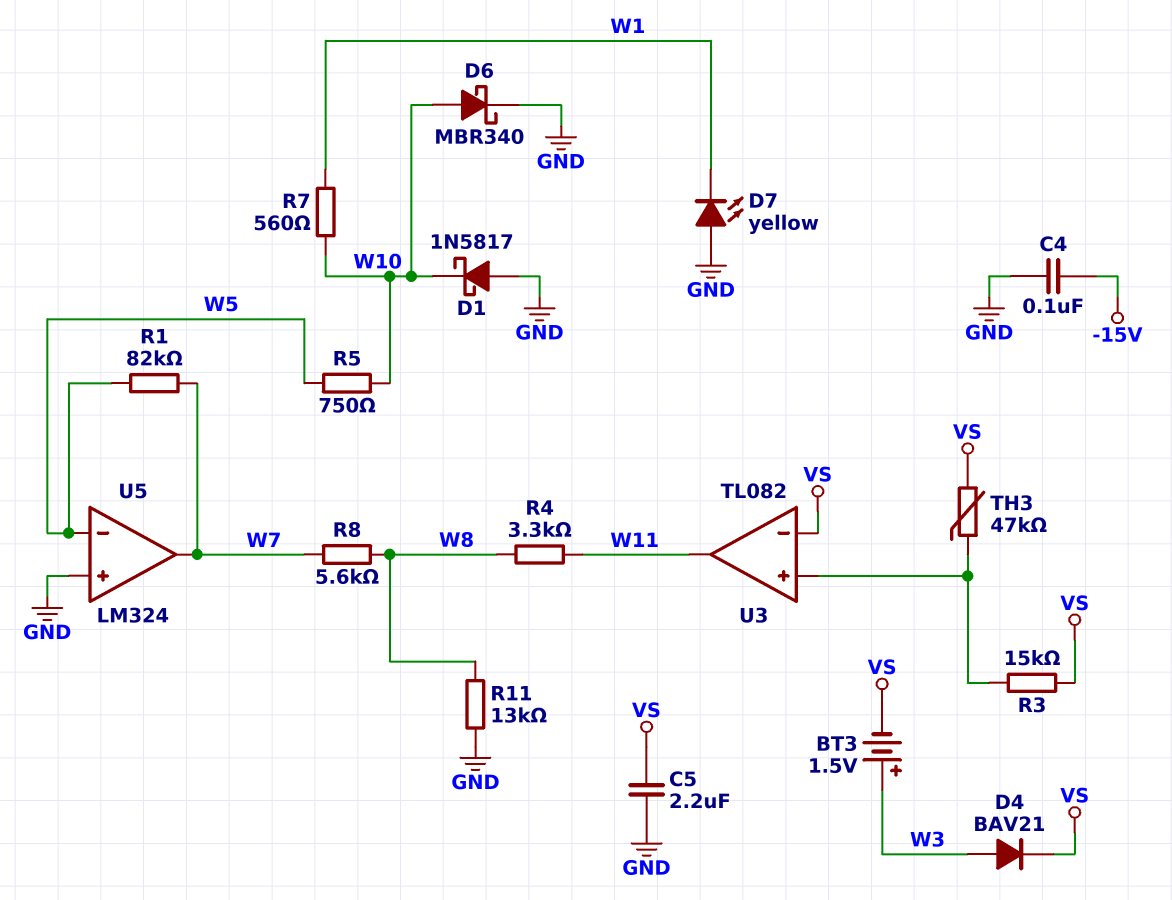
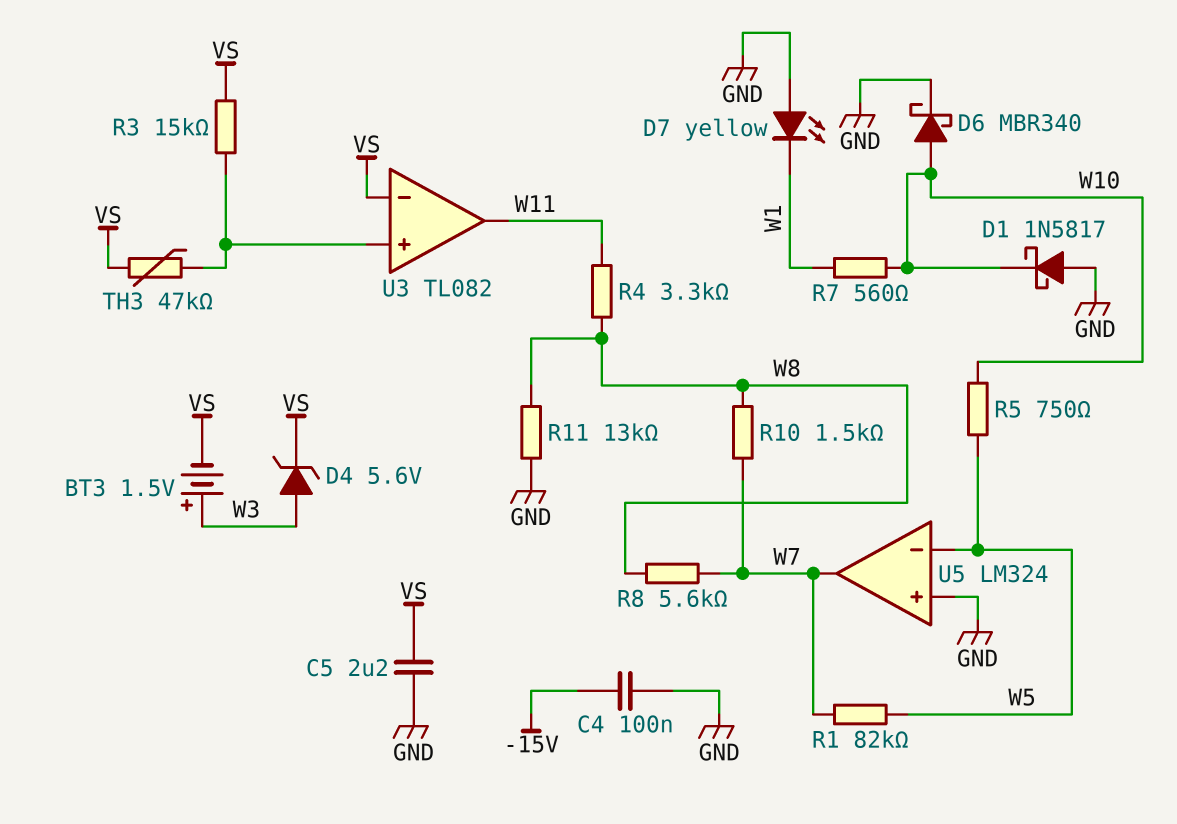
D4: diode BAV21 (A W3, K VS) -> zener 5.6V (A W3, K VS)
R10: none -> 1.5k (W7, W8)

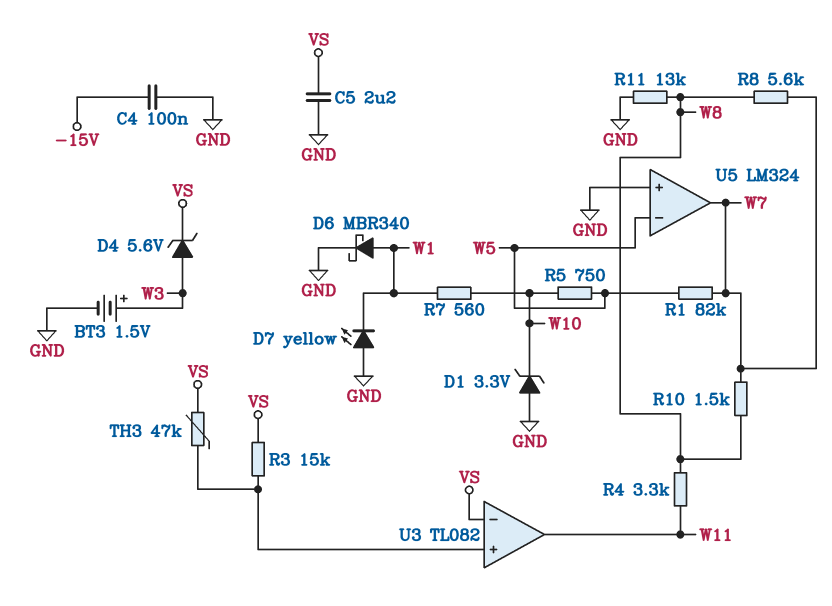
BT3: 1.5V (plus W3, minus VS) -> 1.5V (plus W3, minus GND)
D1: schottky 1N5817 (A GND, K W10) -> zener 3.3V (A GND, K W10)
D6: schottky MBR340 (A W10, K GND) -> schottky MBR340 (A W1, K GND)

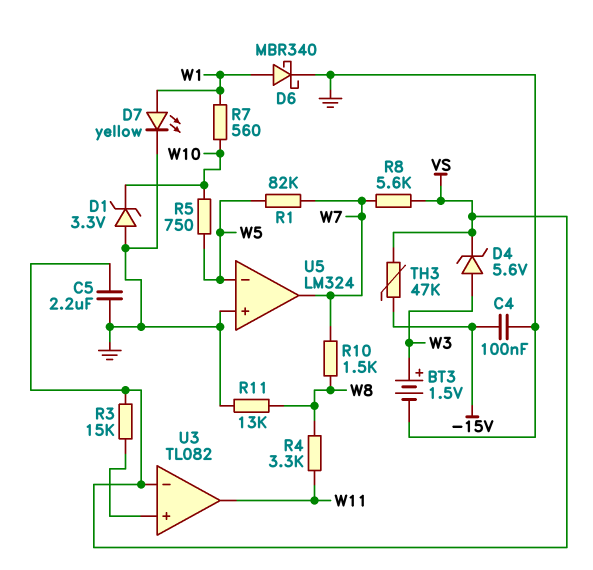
D7: LED yellow (A GND, K W1) -> LED yellow (A W1, K GND)
R8: 5.6k (W7, W8) -> 5.6k (VS, W7)
TH3: 47k (U3/in+, VS) -> 47k (-15V, VS)

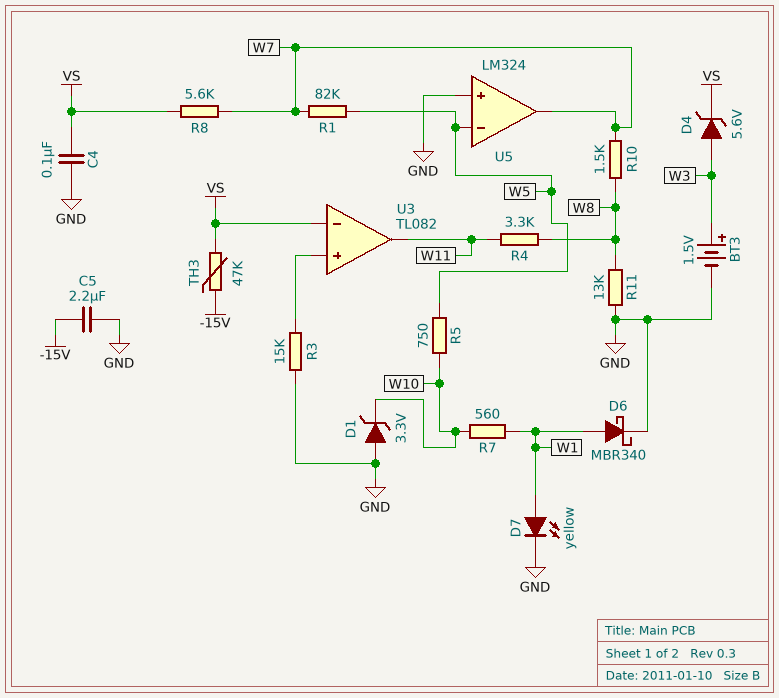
C4: 100nF (-15V, GND) -> 100nF (GND, VS)
C5: 2.2uF (GND, VS) -> 2.2uF (-15V, GND)
R3: 15k (U3/in+, VS) -> 15k (GND, U3/in+)

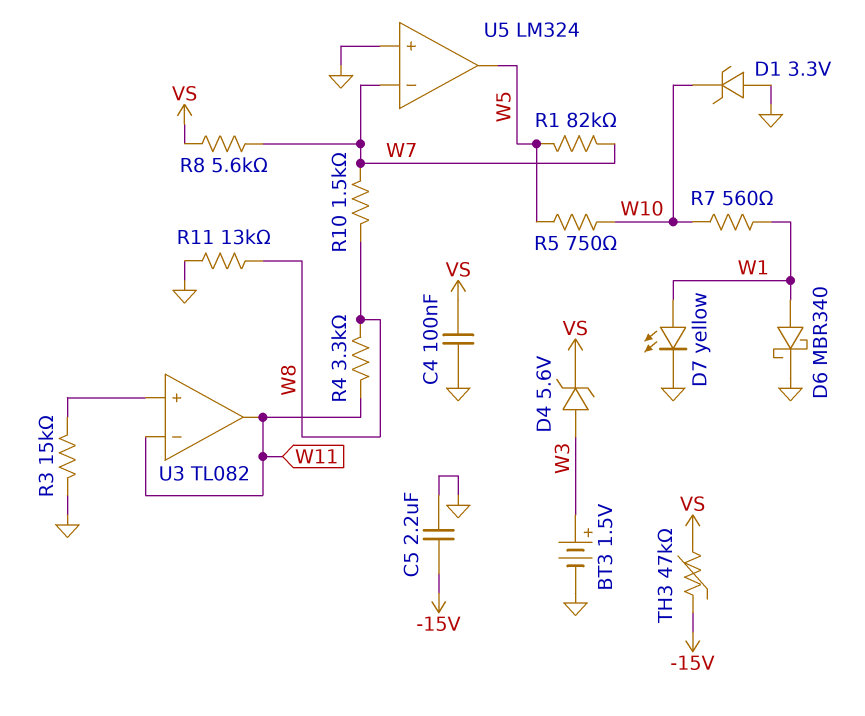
U3 pin in-: VS -> W11
U5 pin in-: W5 -> W7
U5 pin out: W7 -> W5

